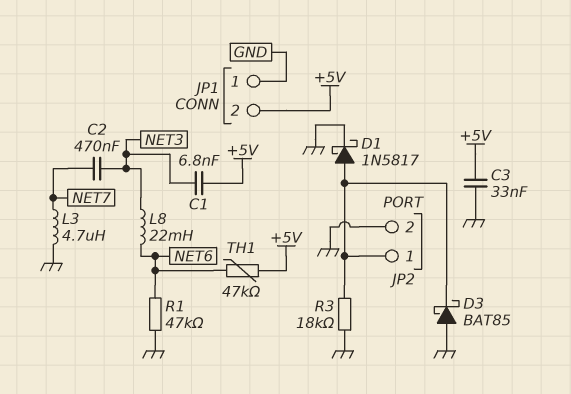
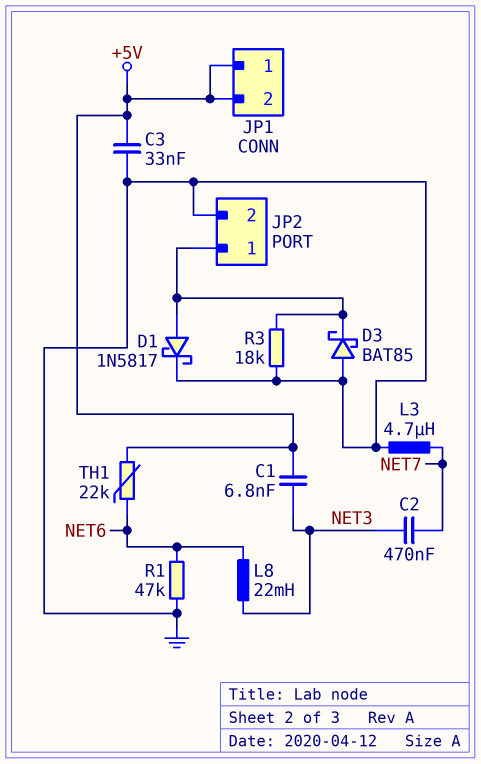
JP1 pin 1: GND -> +5V
TH1: 47k (+5V, NET6) -> 22k (+5V, NET6)

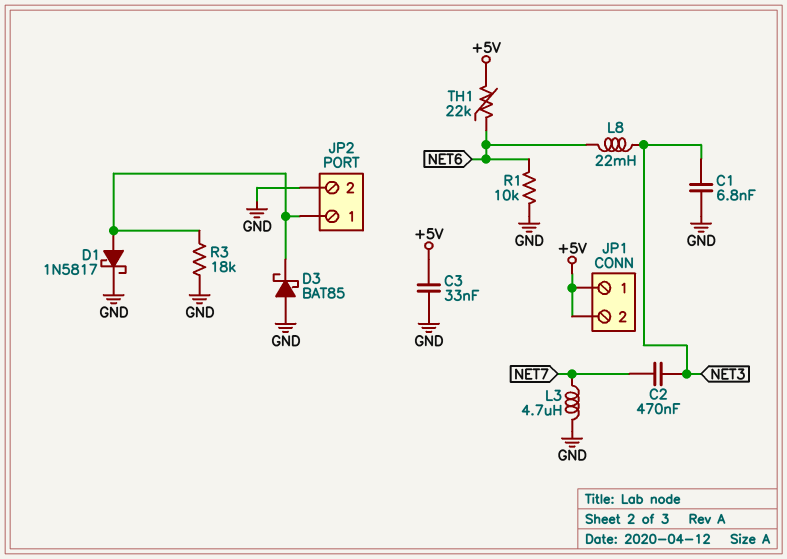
C1: 6.8nF (+5V, NET3) -> 6.8nF (GND, NET3)
R1: 47k (GND, NET6) -> 10k (GND, NET6)

